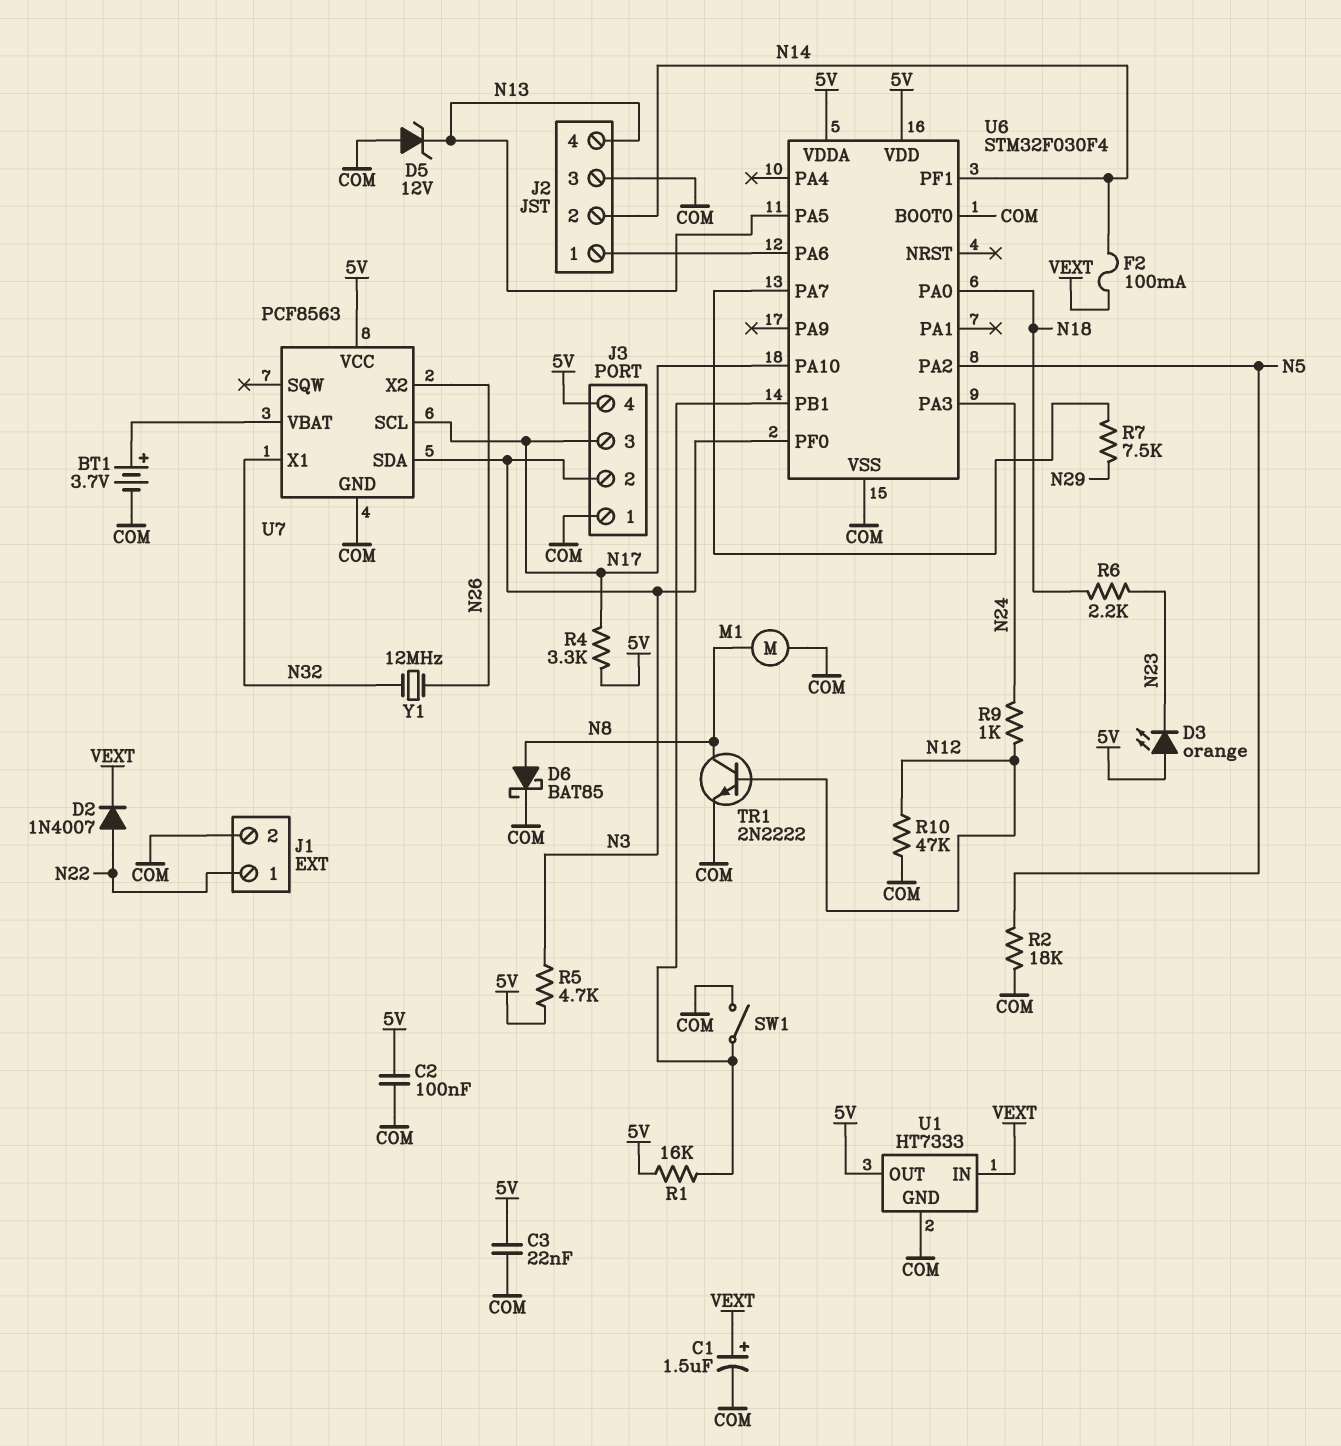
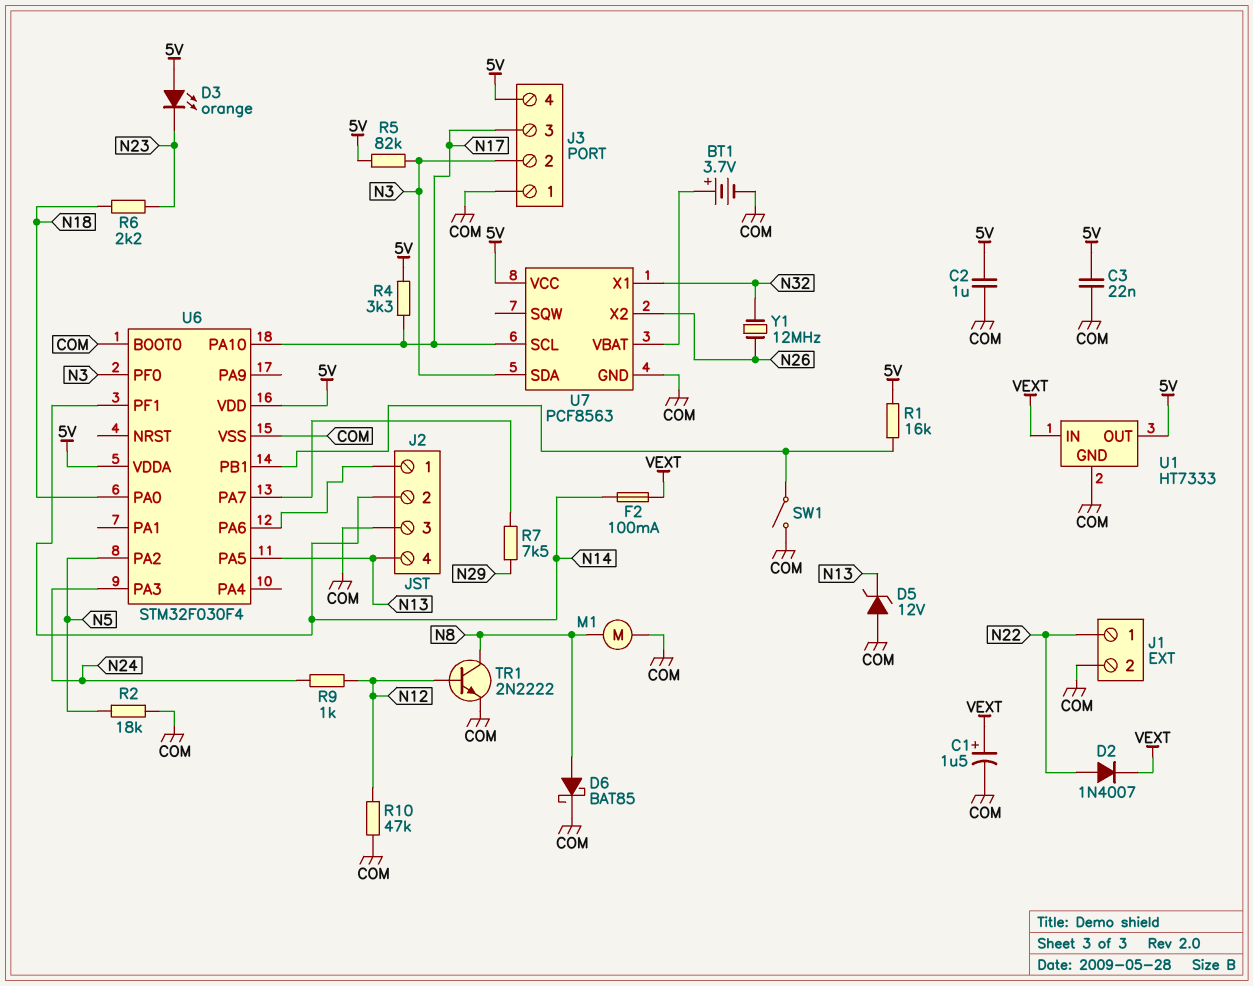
C2: 100nF (5V, COM) -> 1uF (5V, COM)
R5: 4.7k (5V, N3) -> 82k (5V, N3)

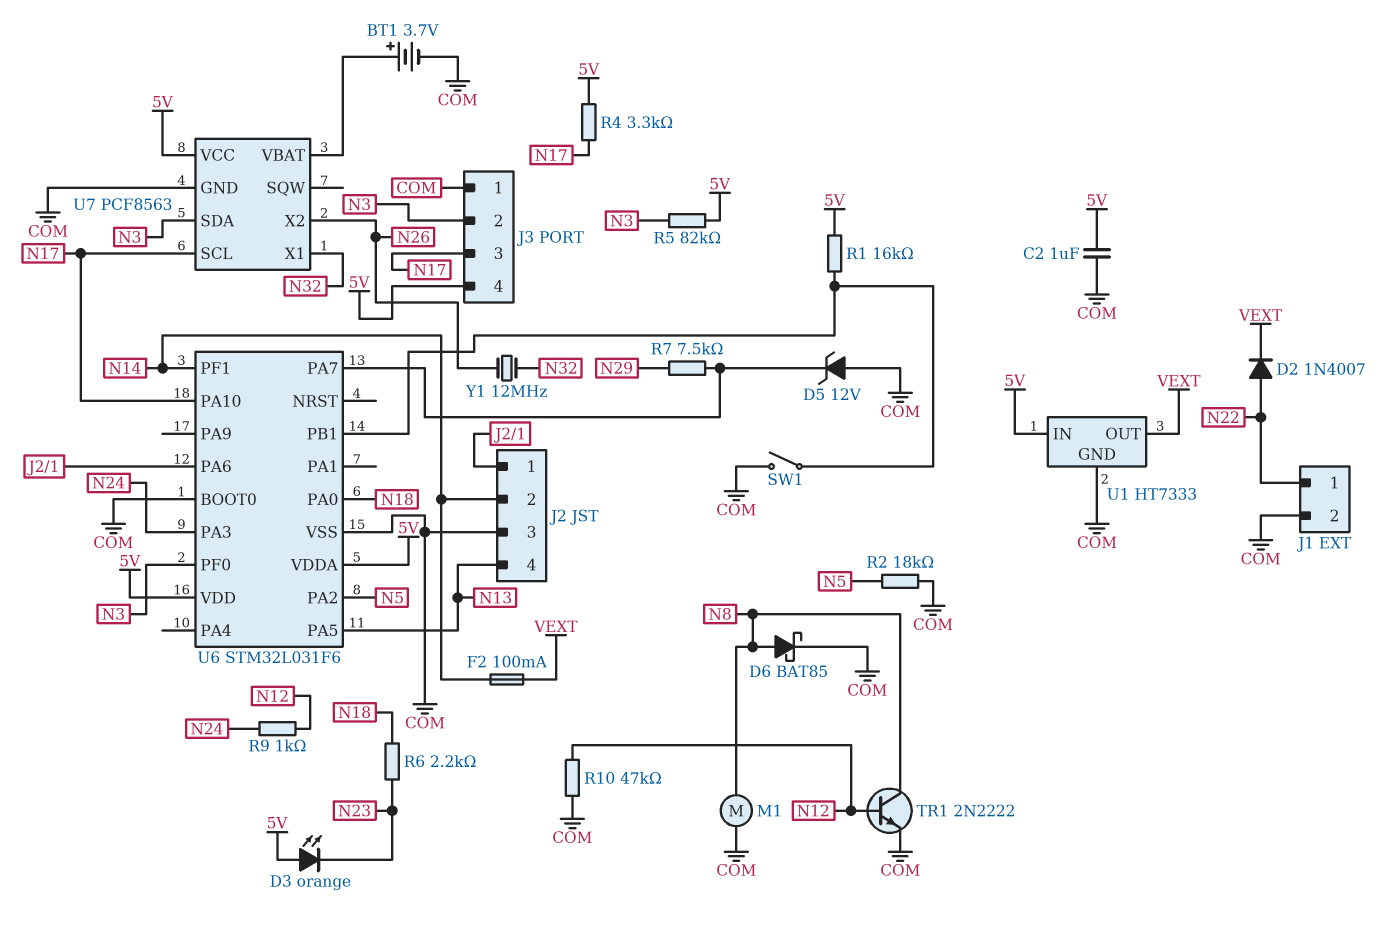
C1: 1.5uF (plus VEXT, minus COM) -> none
C3: 22nF (5V, COM) -> none
D5: zener 12V (A COM, K N13) -> zener 12V (A COM, K U6/PA7)
U1 pin IN: VEXT -> 5V
U1 pin OUT: 5V -> VEXT
U6: STM32F030F4 -> STM32L031F6

